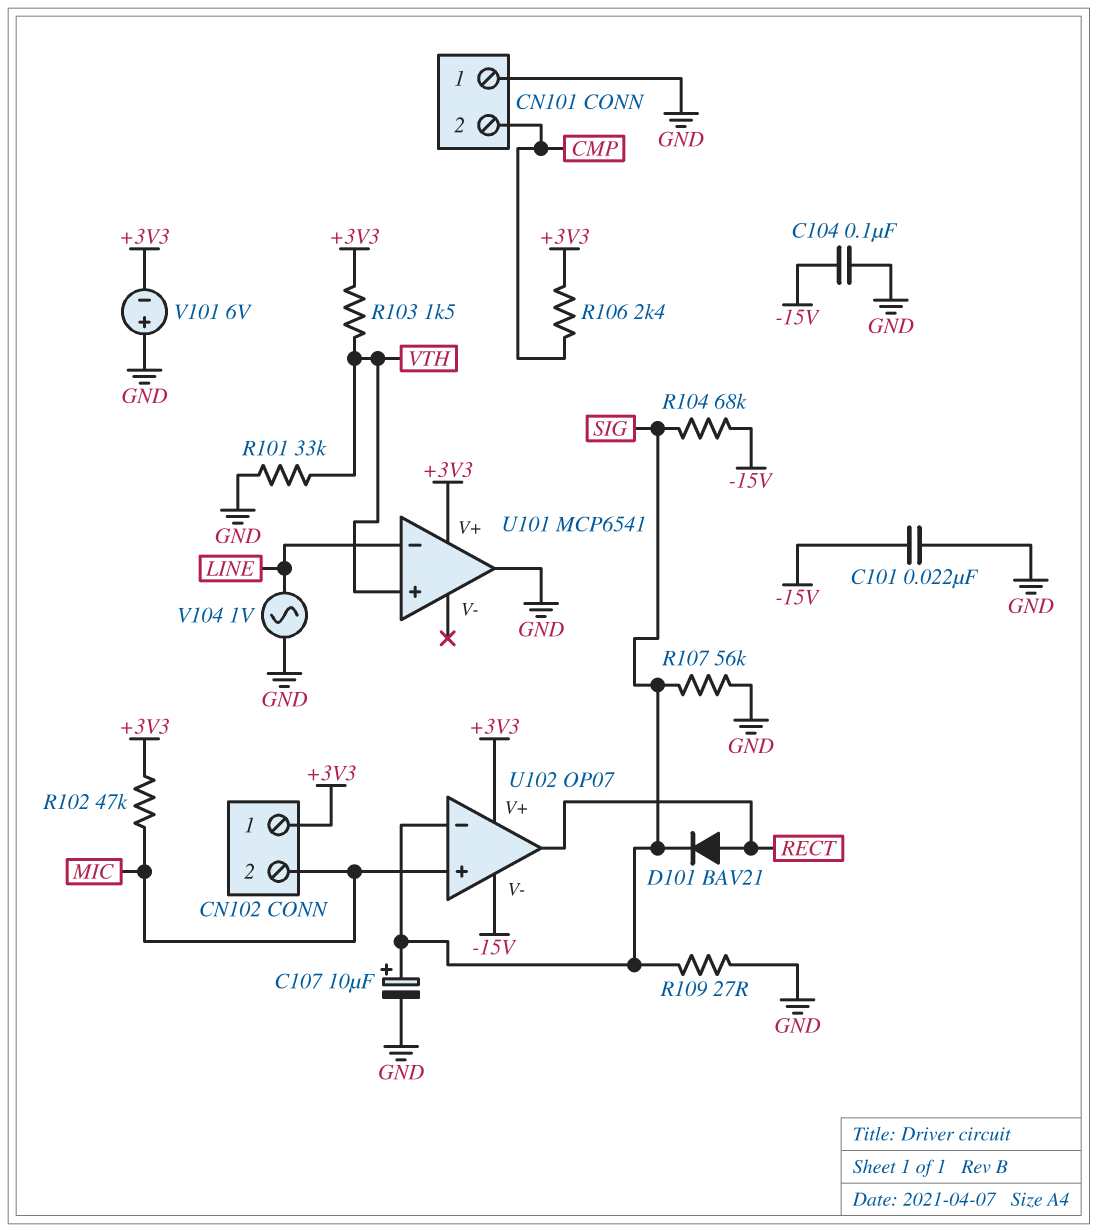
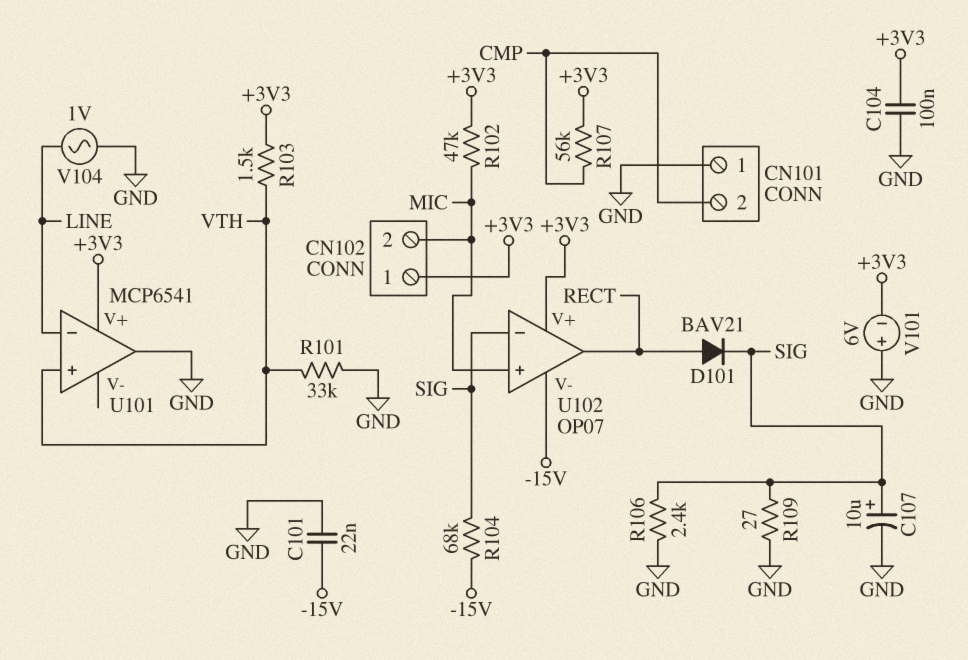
C104: 100nF (-15V, GND) -> 100nF (+3V3, GND)
R106: 2.4k (+3V3, CMP) -> 2.4k (GND, SIG)
R107: 56k (GND, SIG) -> 56k (+3V3, CMP)

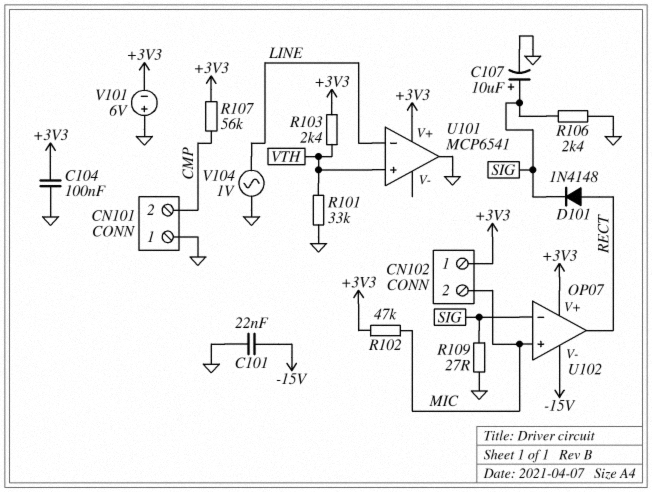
D101: diode BAV21 (A RECT, K SIG) -> diode 1N4148 (A RECT, K SIG)
R103: 1.5k (+3V3, VTH) -> 2.4k (+3V3, VTH)
R104: 68k (-15V, SIG) -> none

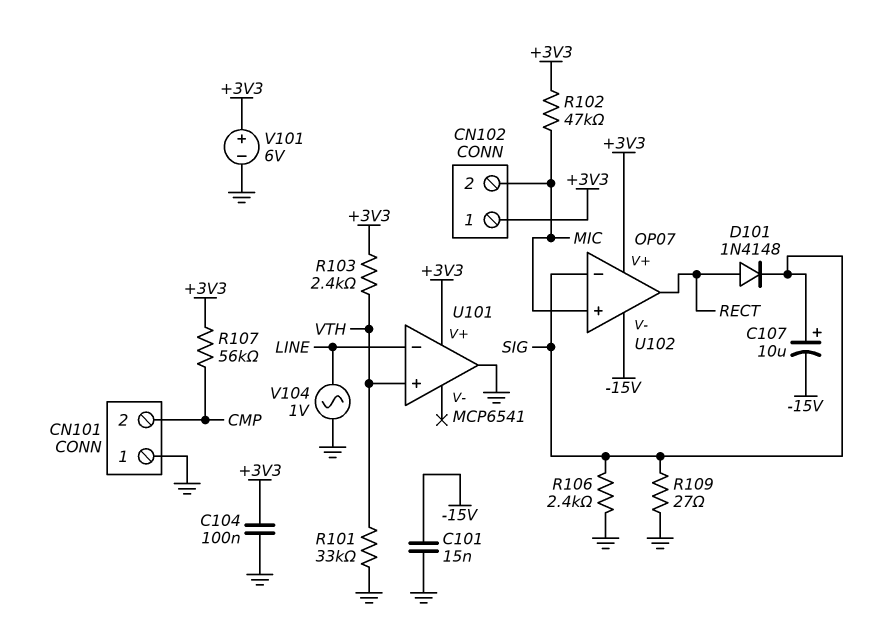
C101: 22nF (-15V, GND) -> 15nF (-15V, GND)
C107: 10uF (plus SIG, minus GND) -> 10uF (plus SIG, minus -15V)
V101: 6V (plus GND, minus +3V3) -> 6V (plus +3V3, minus GND)

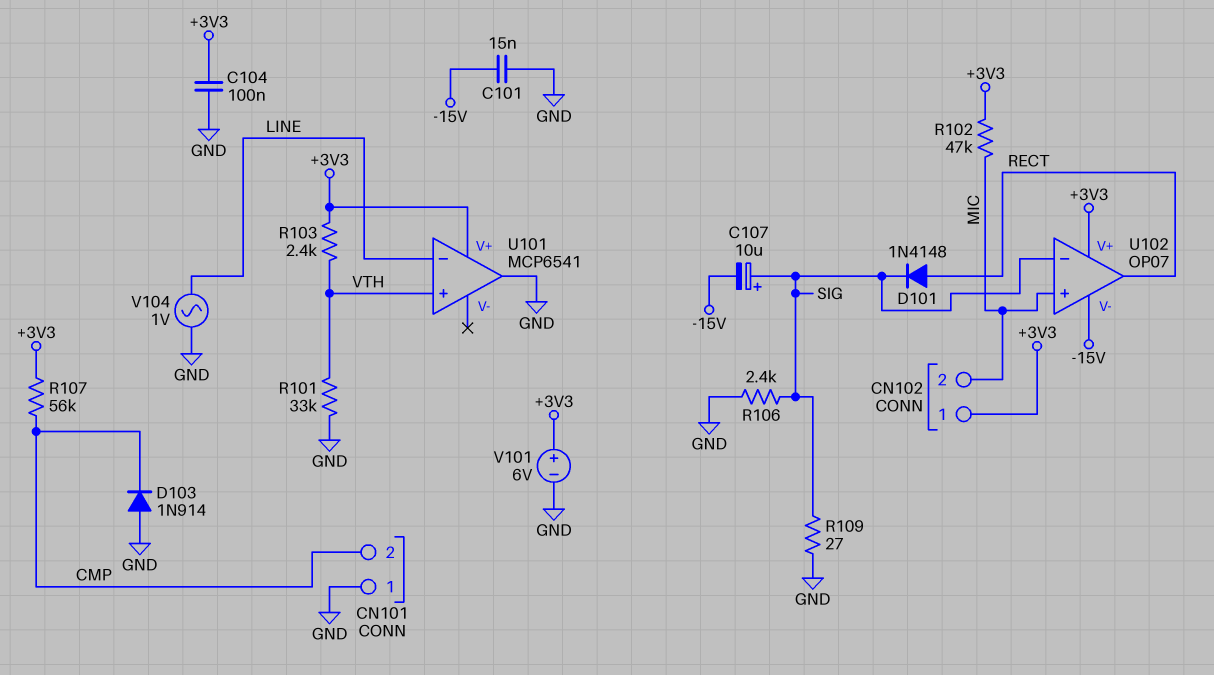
D103: none -> diode 1N914 (A GND, K CMP)

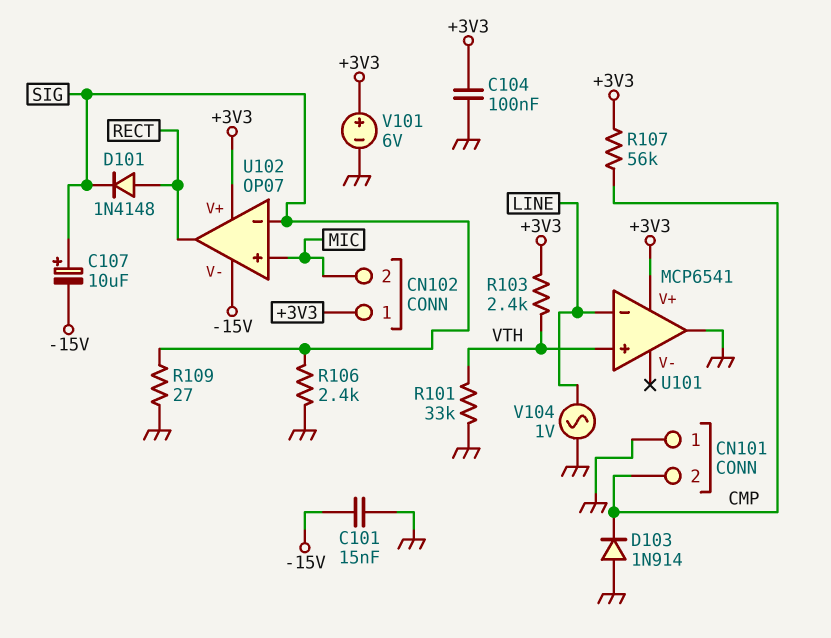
R102: 47k (+3V3, MIC) -> none

